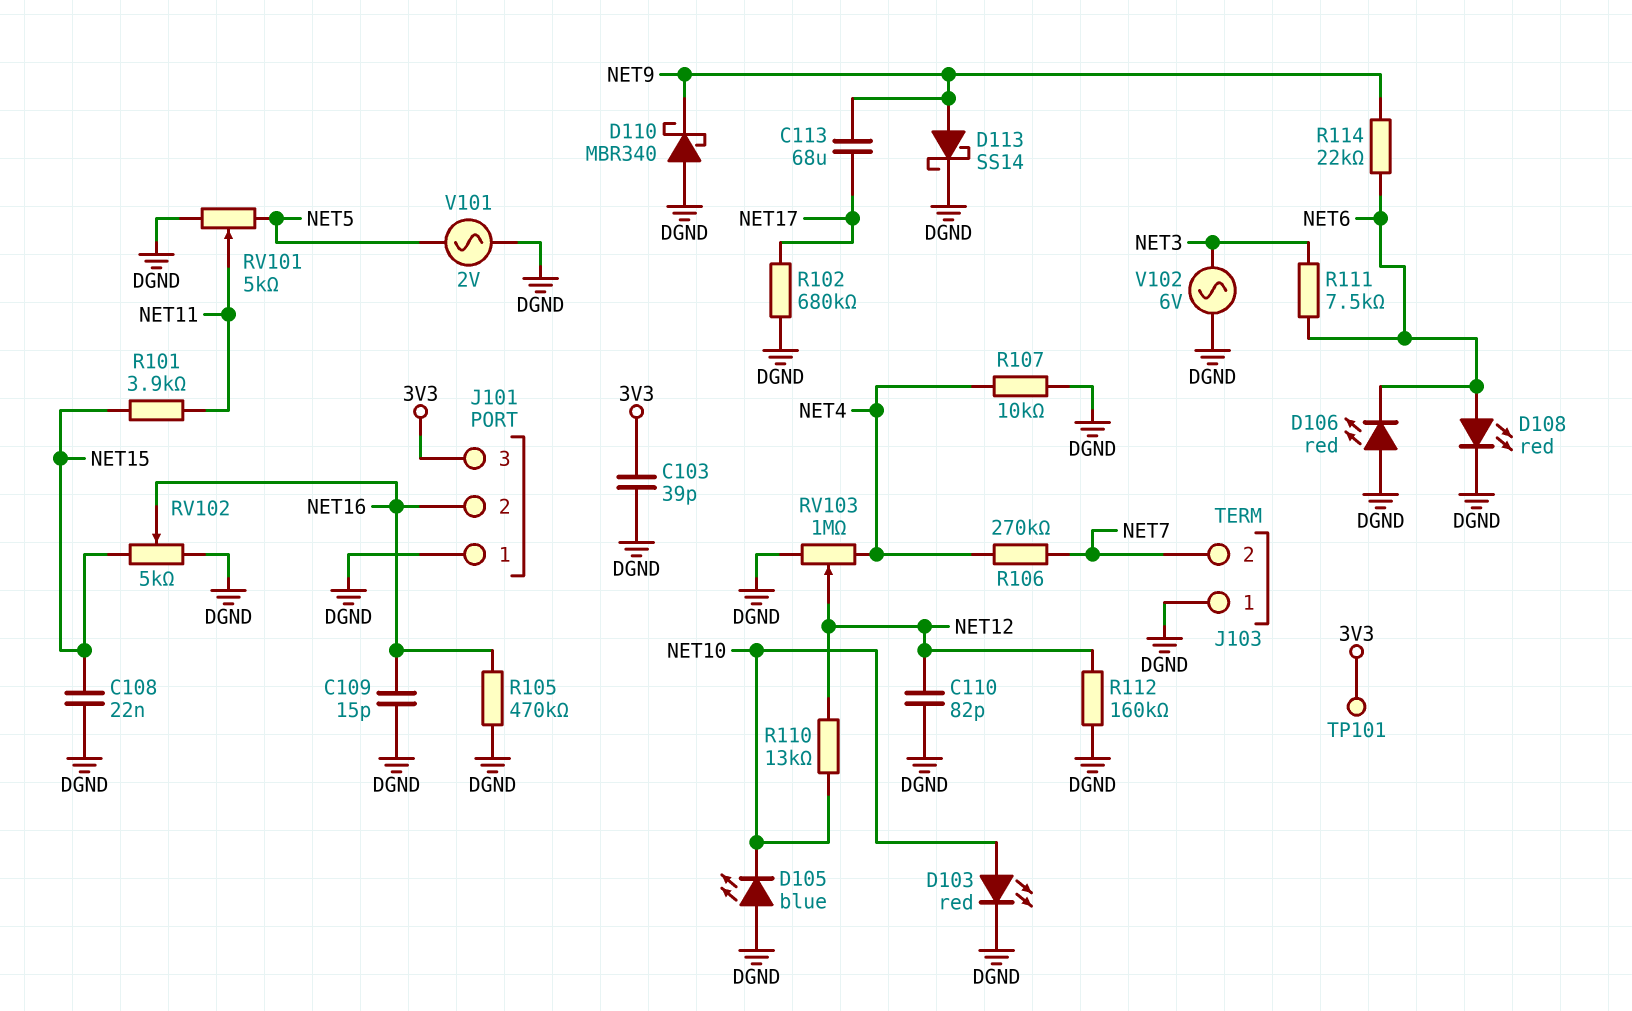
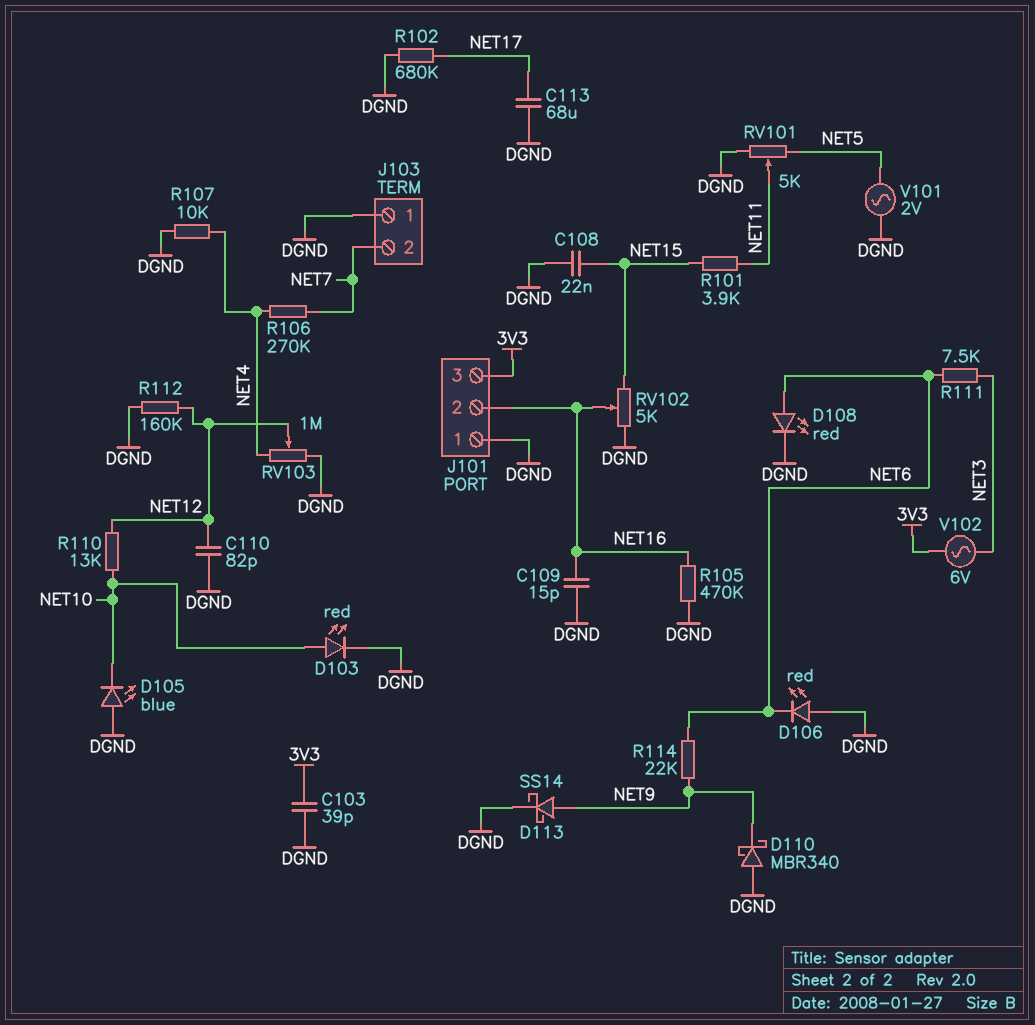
C113: 68uF (NET9, NET17) -> 68uF (DGND, NET17)
TP101: test point (3V3) -> none
V102: AC 6V (DGND, NET3) -> AC 6V (3V3, NET3)

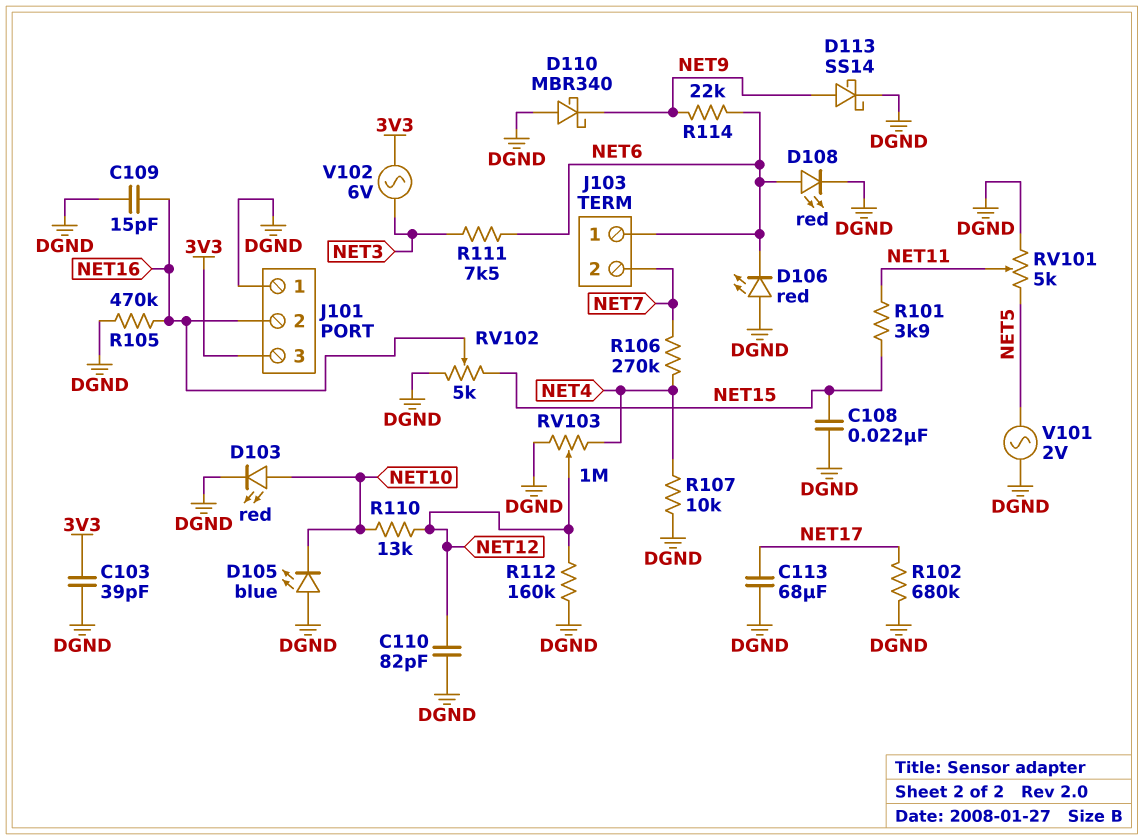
J103 pin 1: DGND -> NET6

